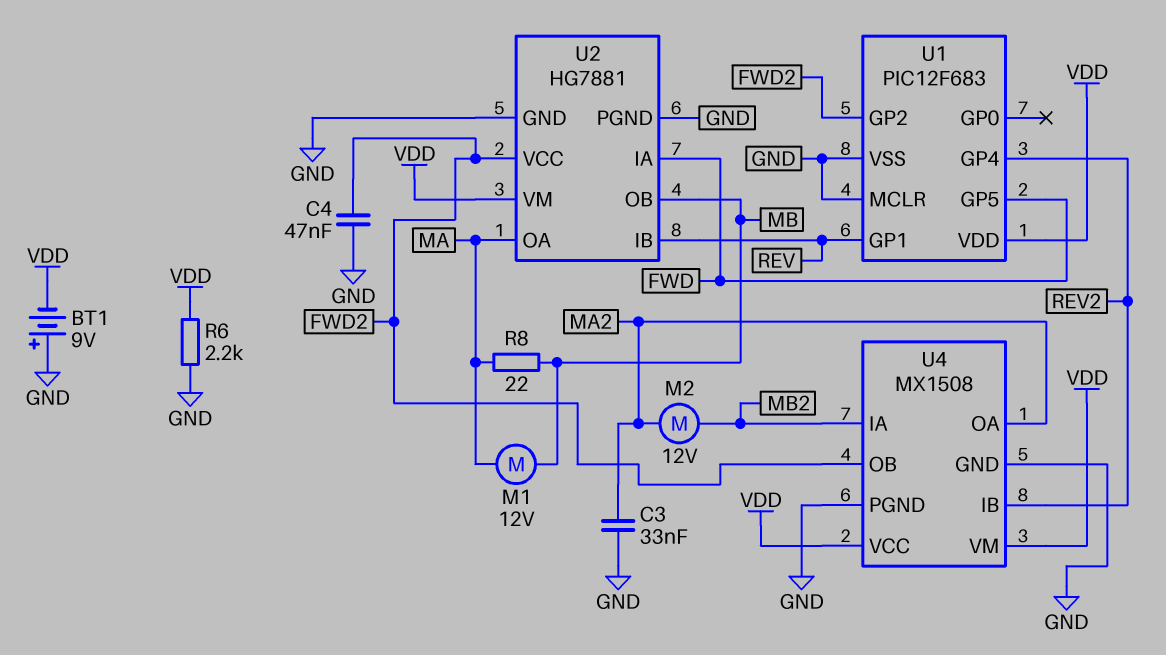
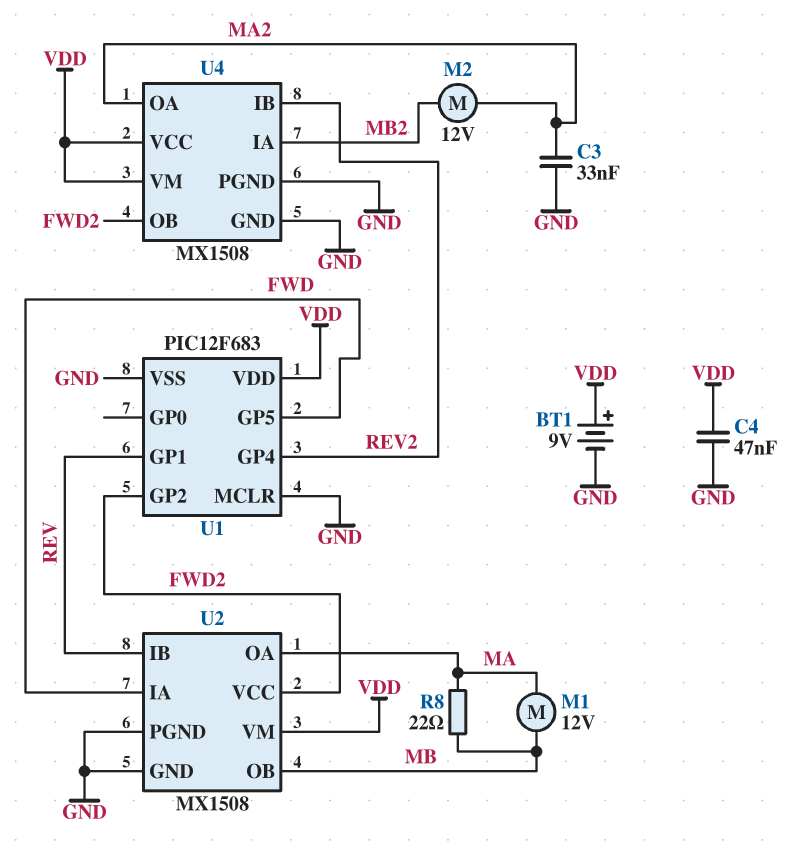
BT1: 9V (plus GND, minus VDD) -> 9V (plus VDD, minus GND)
C4: 47nF (FWD2, GND) -> 47nF (GND, VDD)
R6: 2.2k (GND, VDD) -> none
U2: HG7881 -> MX1508

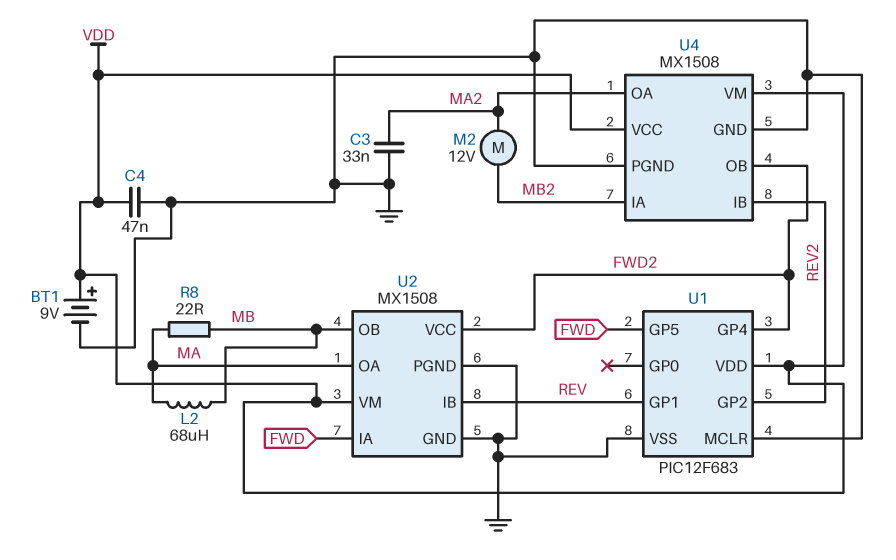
L2: none -> 68uH (MA, MB)
M1: motor 12V (MA, MB) -> none
U1 pin GP2: FWD2 -> REV2
U1 pin GP4: REV2 -> FWD2

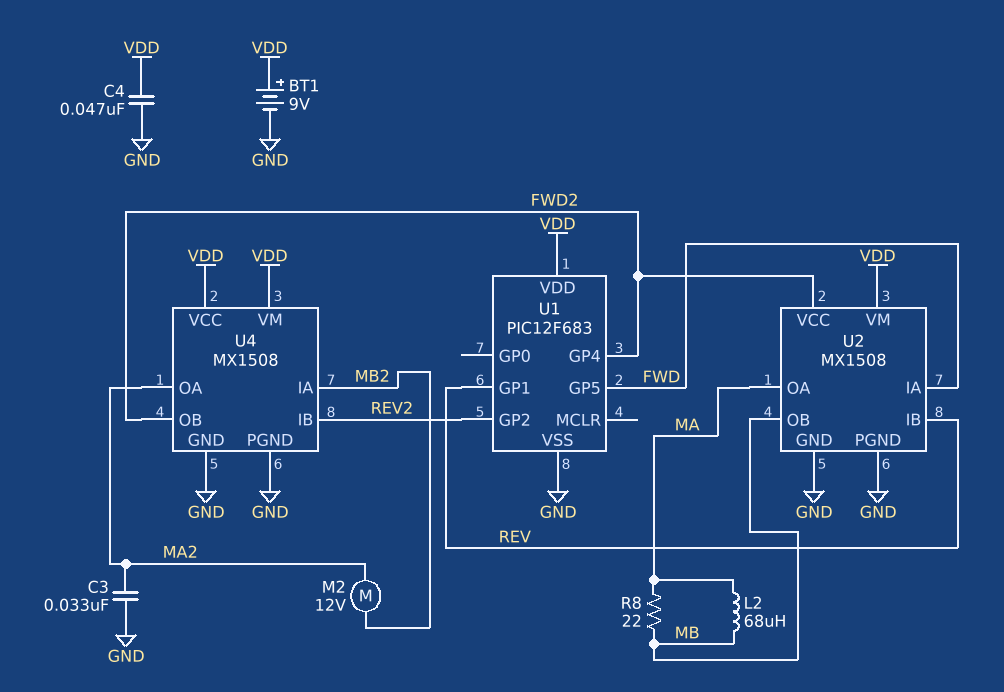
U1 pin MCLR: GND -> none

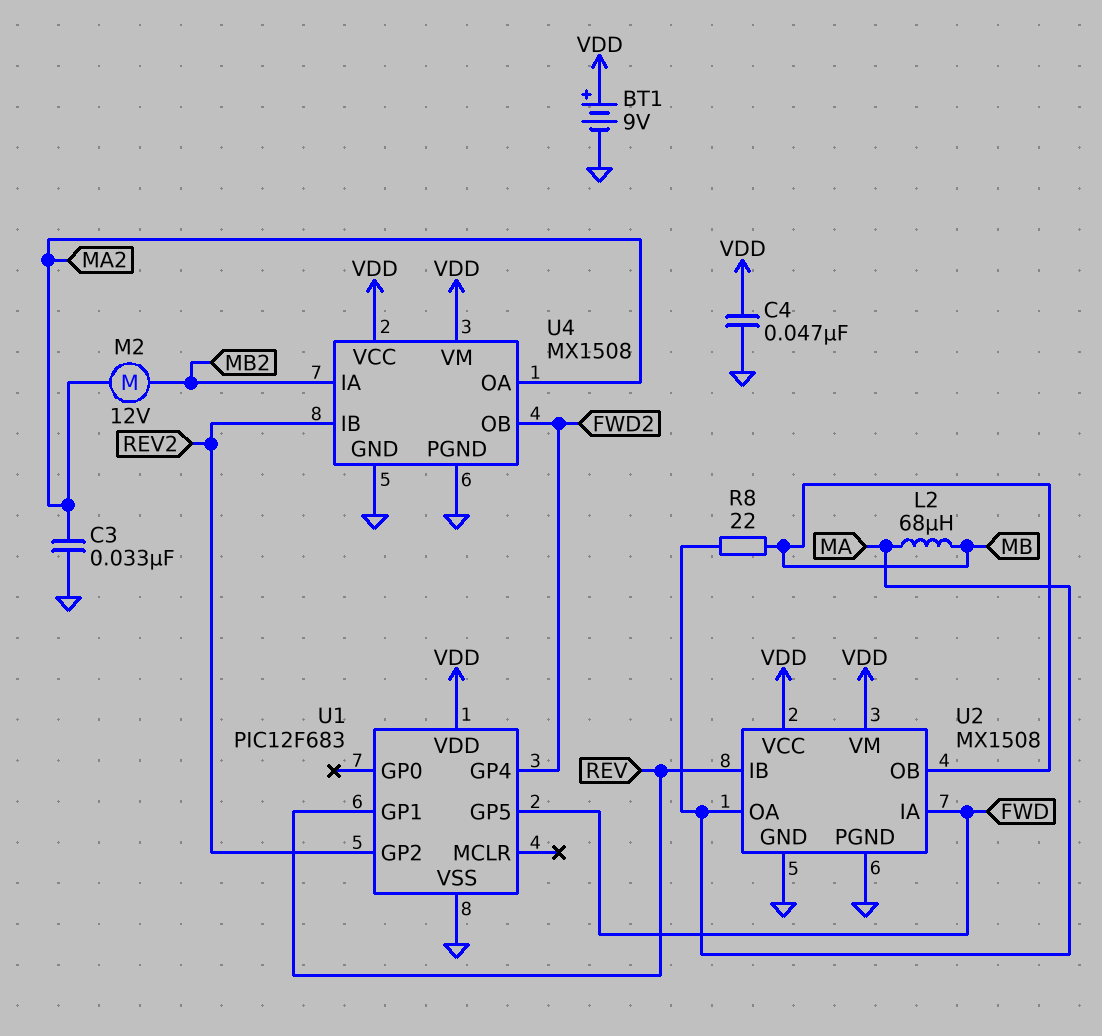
U2 pin VCC: FWD2 -> VDD

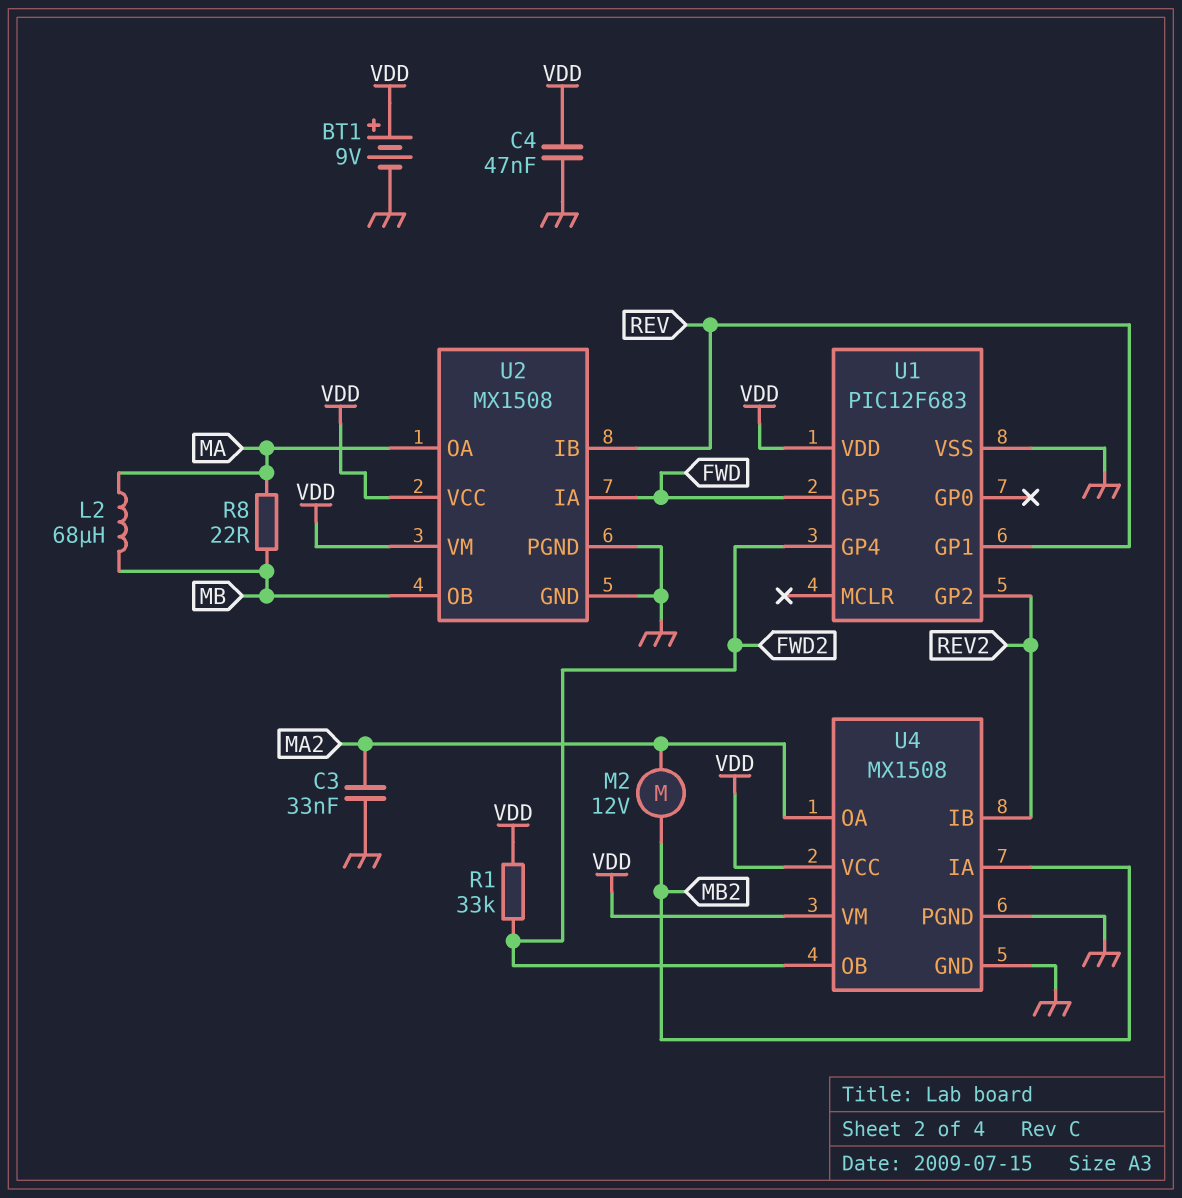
R1: none -> 33k (FWD2, VDD)

